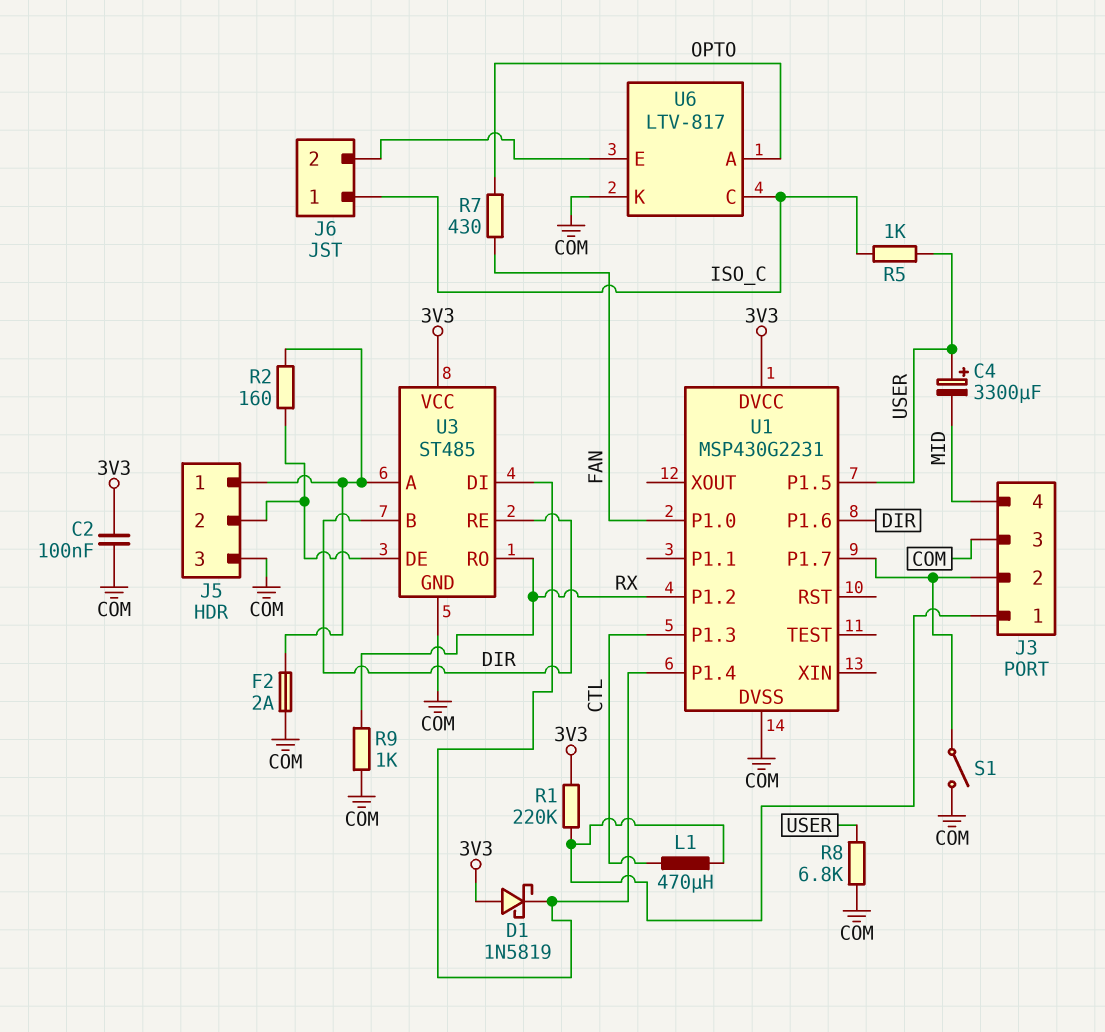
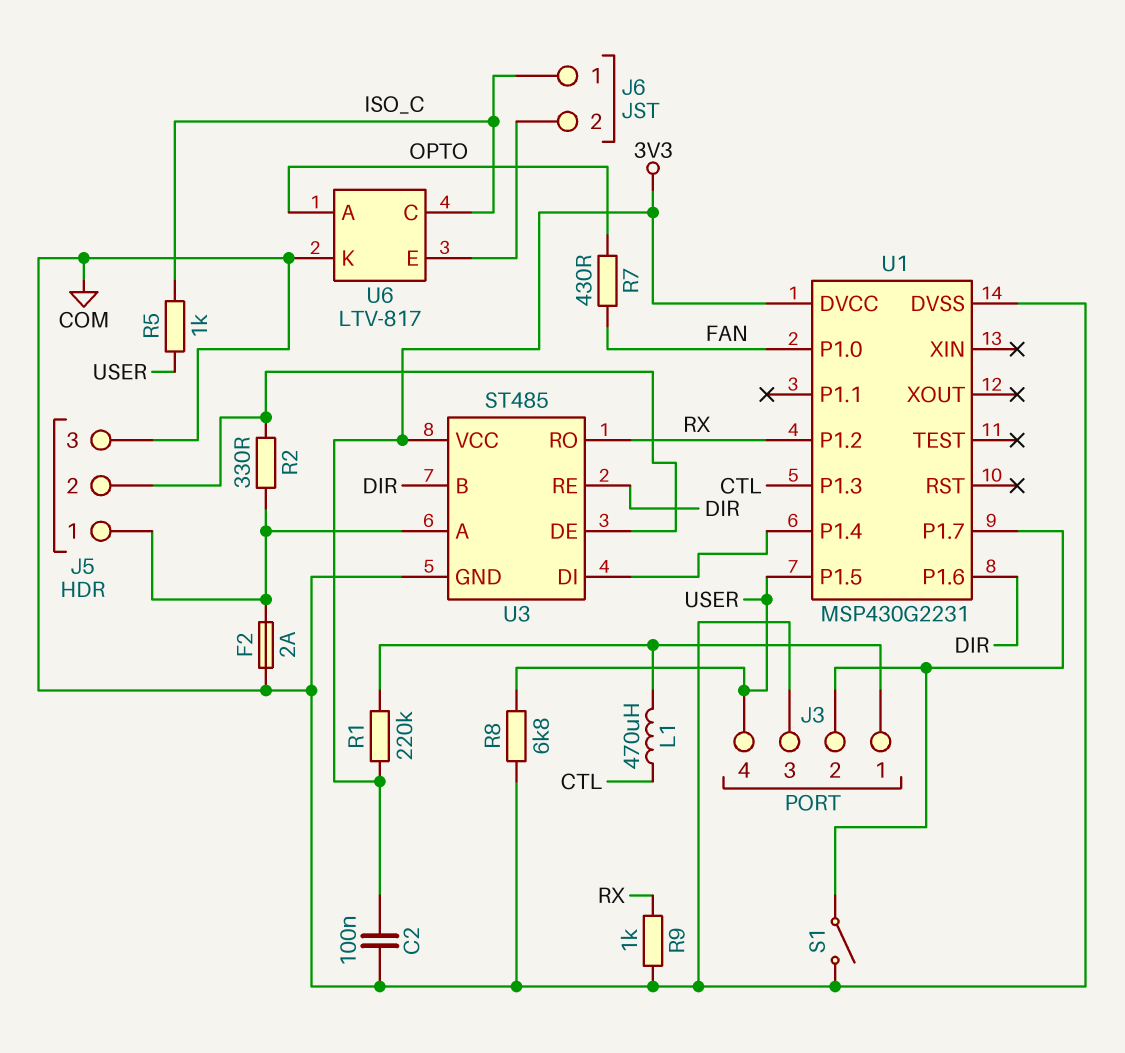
C4: 3300uF (plus USER, minus MID) -> none
D1: schottky 1N5819 (A 3V3, K U1/P1.4) -> none
J3 pin 4: MID -> USER
R2: 160 (J5/1, J5/2) -> 330 (J5/1, J5/2)

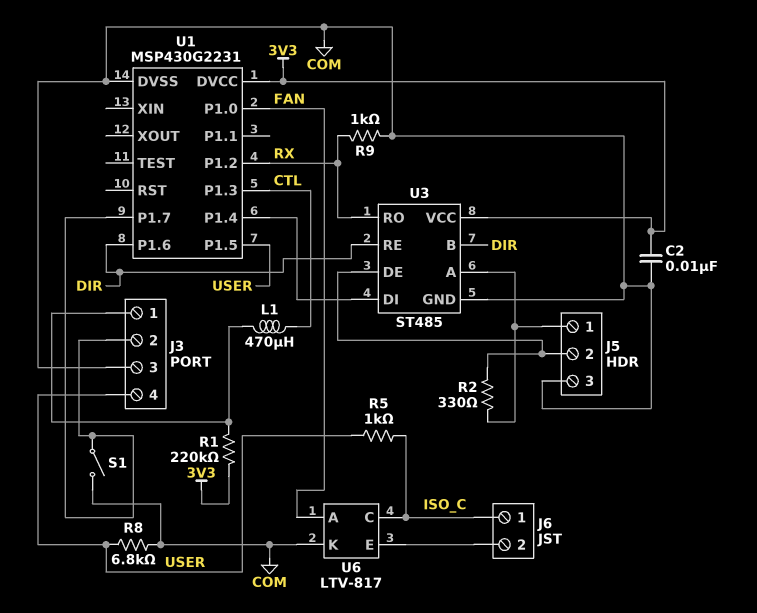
C2: 100nF (3V3, COM) -> 10nF (3V3, COM)
F2: 2A (COM, J5/1) -> none
R7: 430 (FAN, OPTO) -> none
U6 pin A: OPTO -> FAN

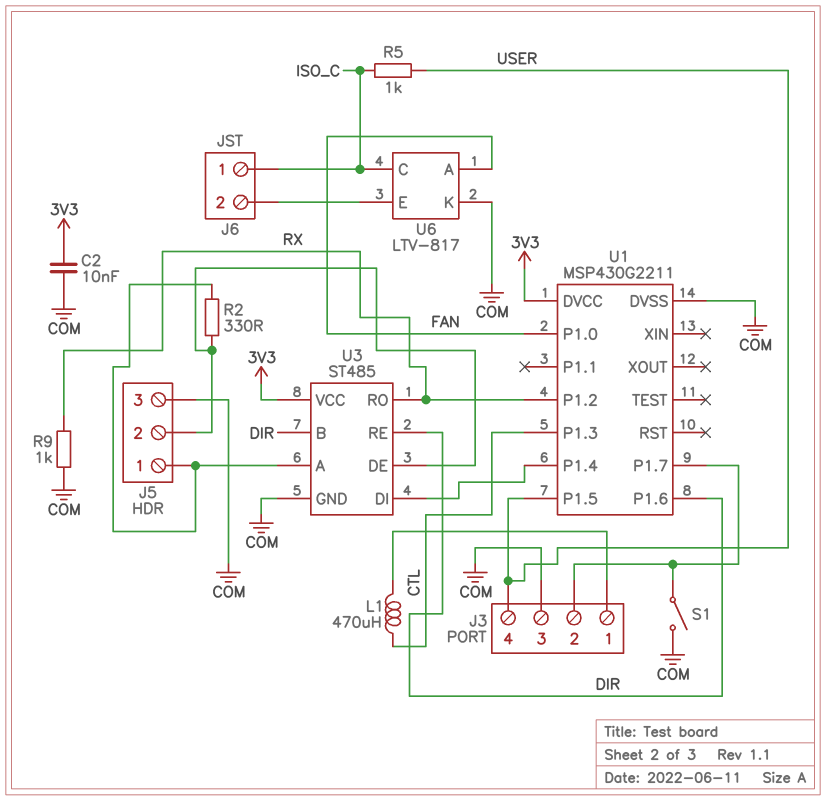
R1: 220k (3V3, J3/1) -> none
R8: 6.8k (COM, USER) -> none
U1: MSP430G2231 -> MSP430G2211

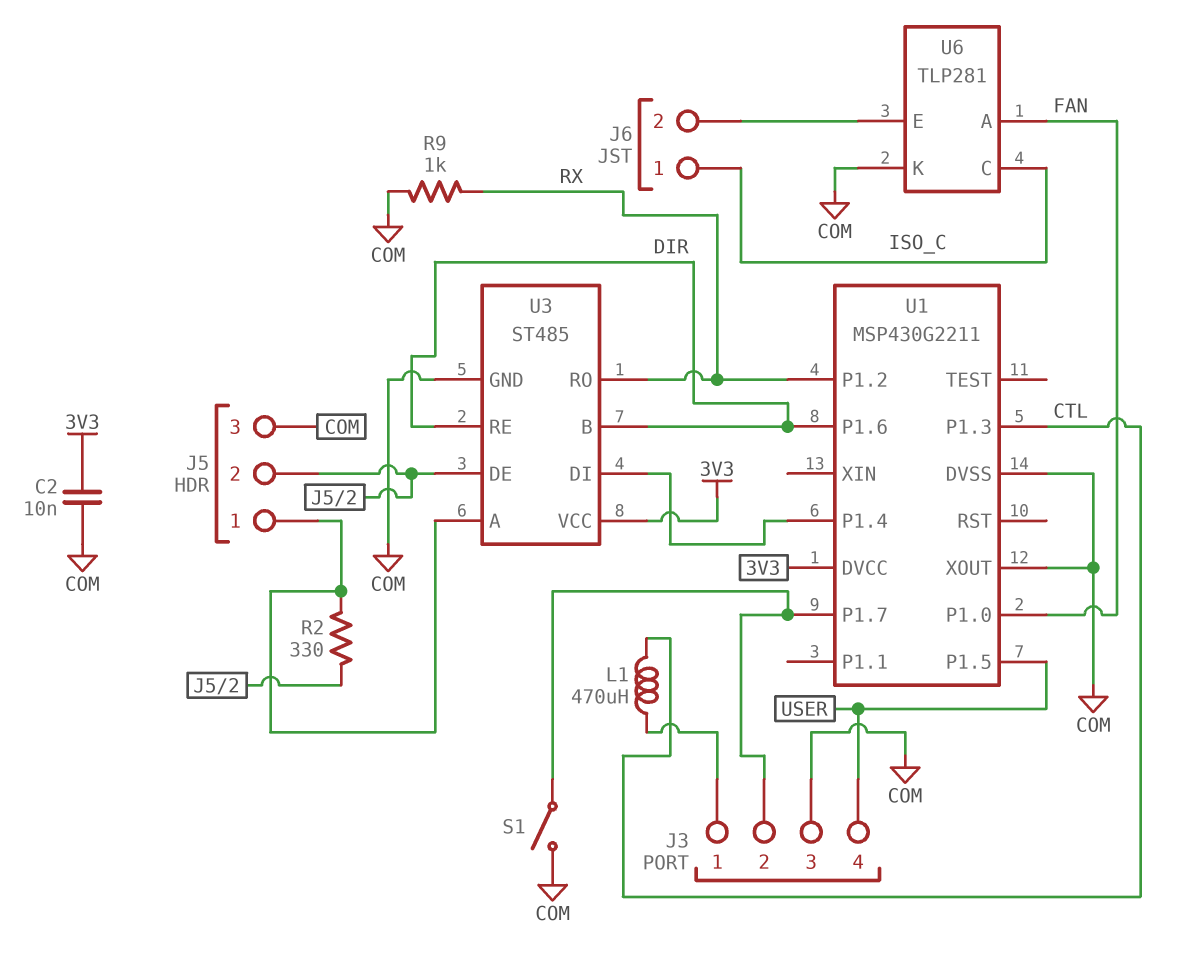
R5: 1k (ISO_C, USER) -> none
U1 pin XOUT: none -> COM
U6: LTV-817 -> TLP281

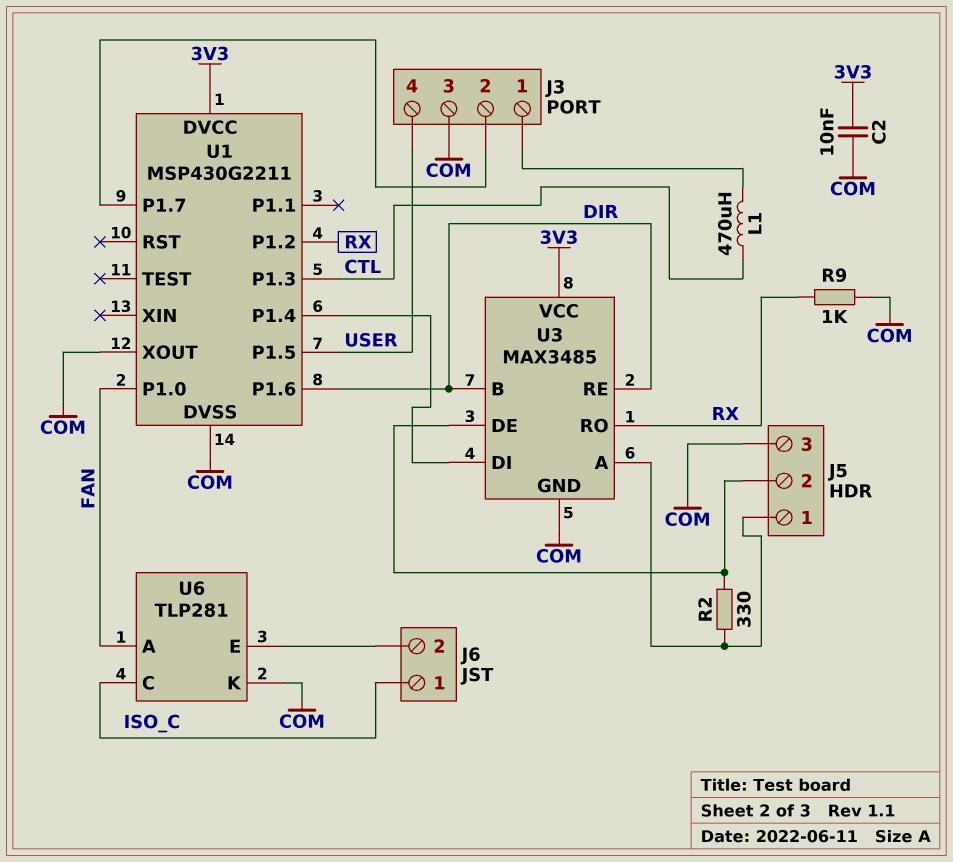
S1: switch (COM, J3/2) -> none
U3: ST485 -> MAX3485

